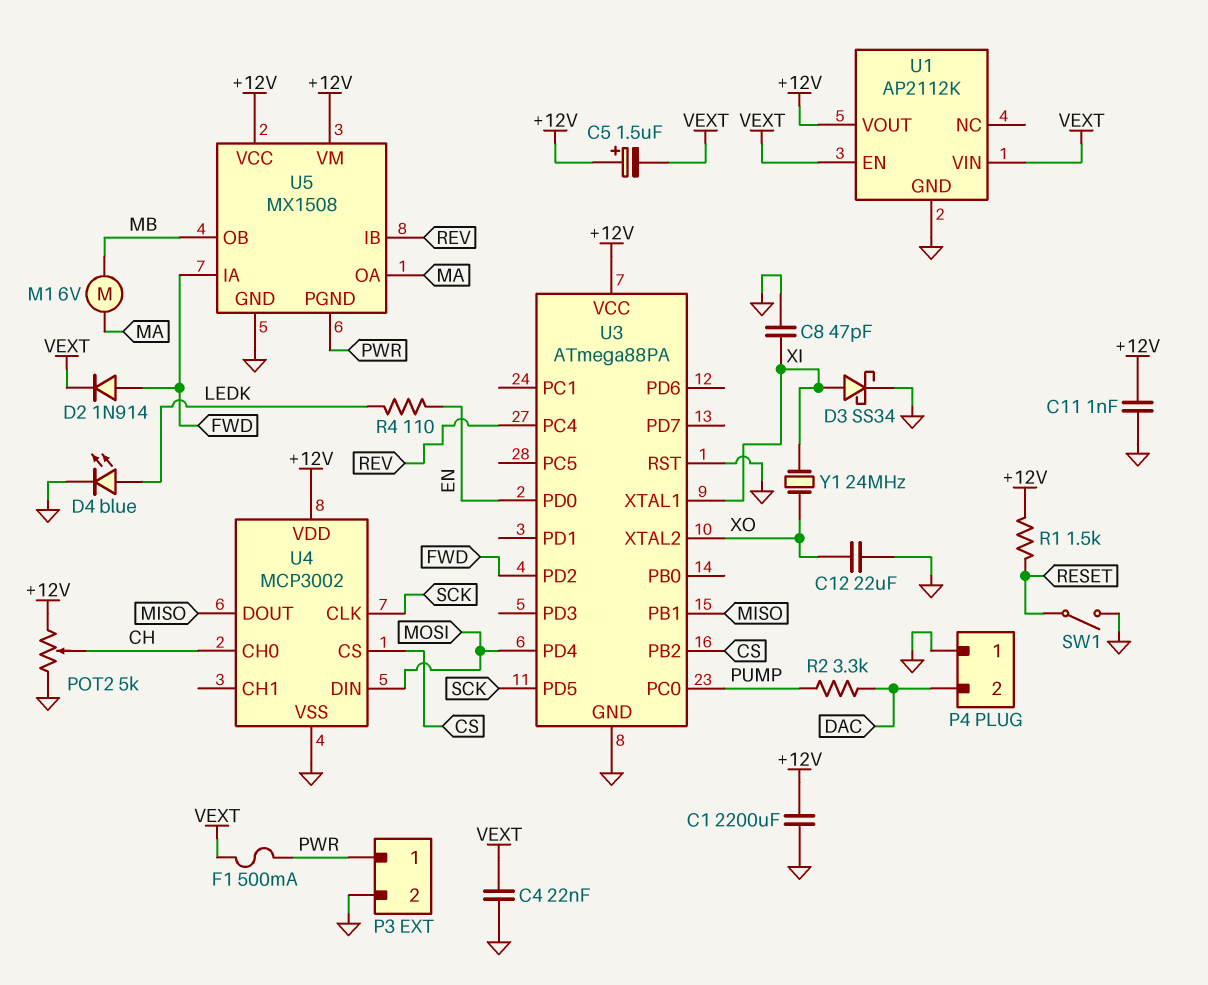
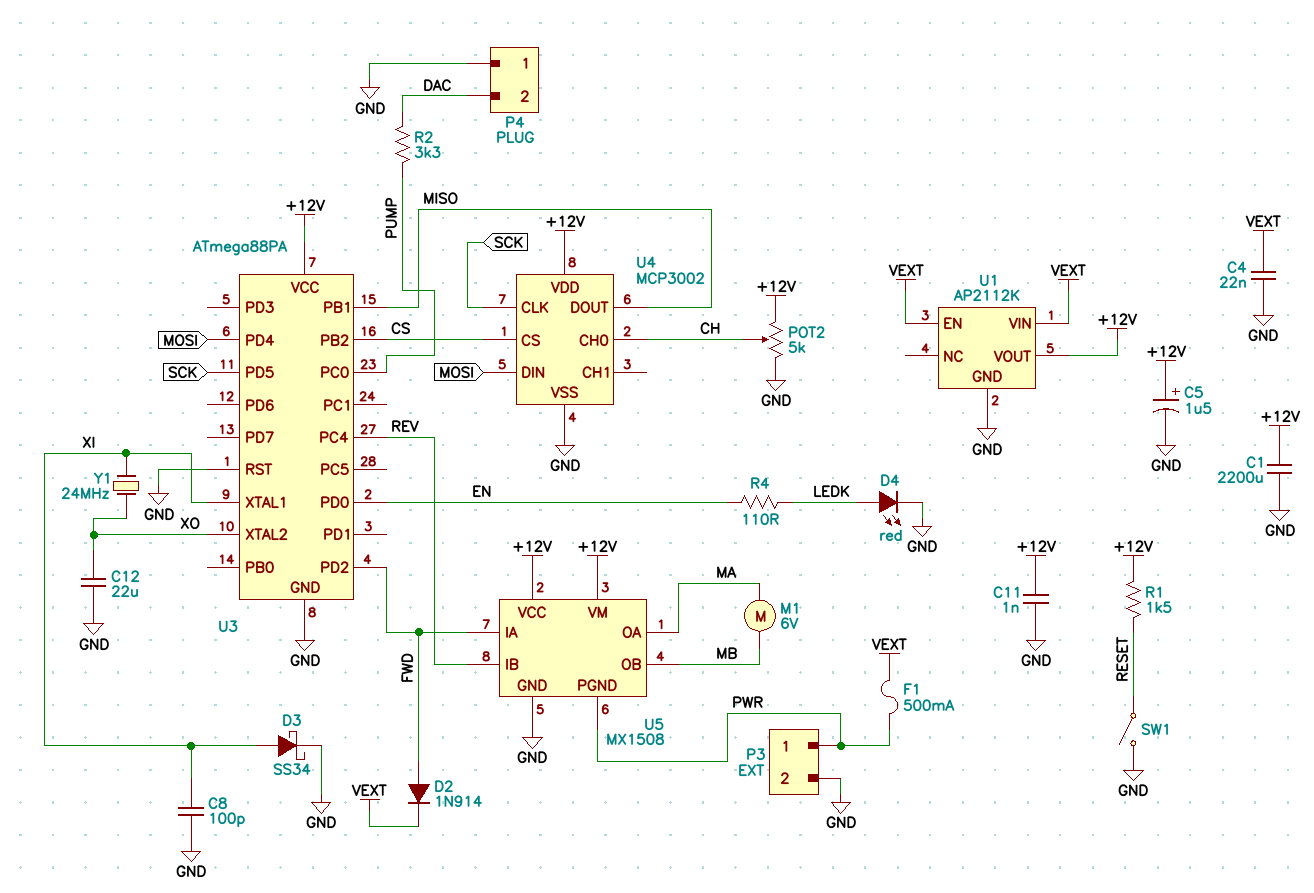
C5: 1.5uF (plus +12V, minus VEXT) -> 1.5uF (plus +12V, minus GND)
C8: 47pF (GND, XI) -> 100pF (GND, XI)
D4: LED blue (A LEDK, K GND) -> LED red (A LEDK, K GND)

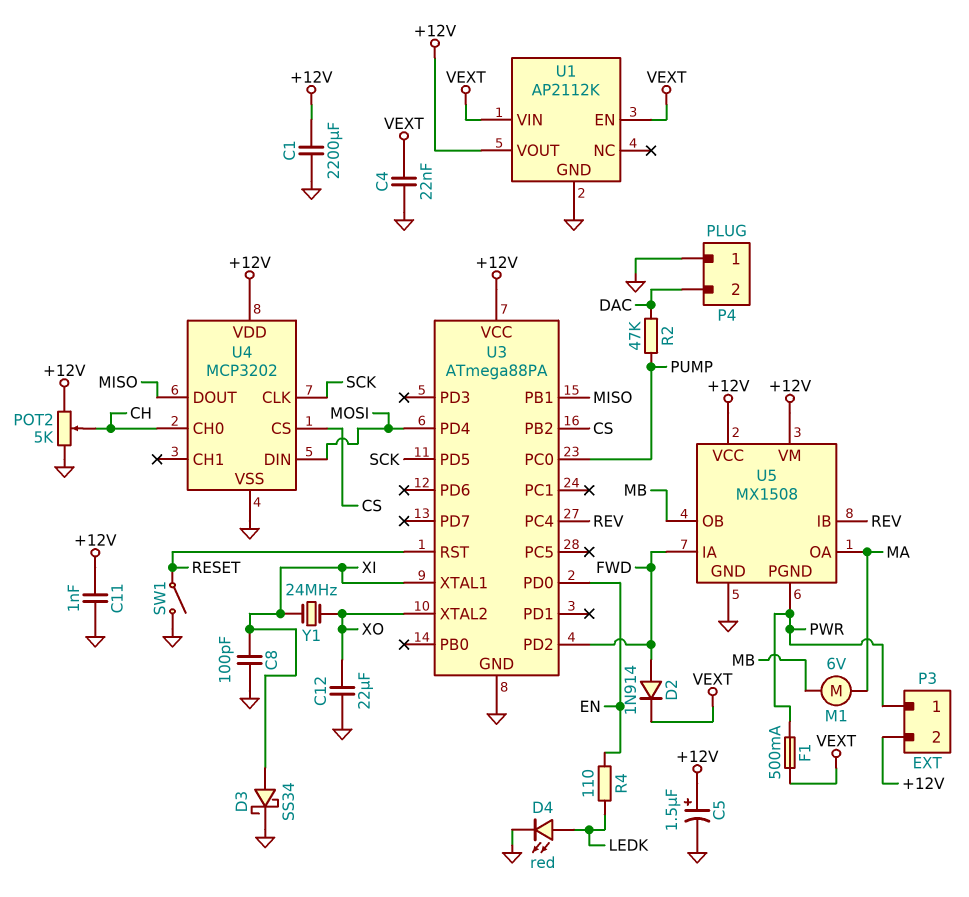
P3 pin 2: GND -> +12V
R1: 1.5k (+12V, RESET) -> none
R2: 3.3k (DAC, PUMP) -> 47k (DAC, PUMP)
U3 pin RST: GND -> RESET
U4: MCP3002 -> MCP3202

